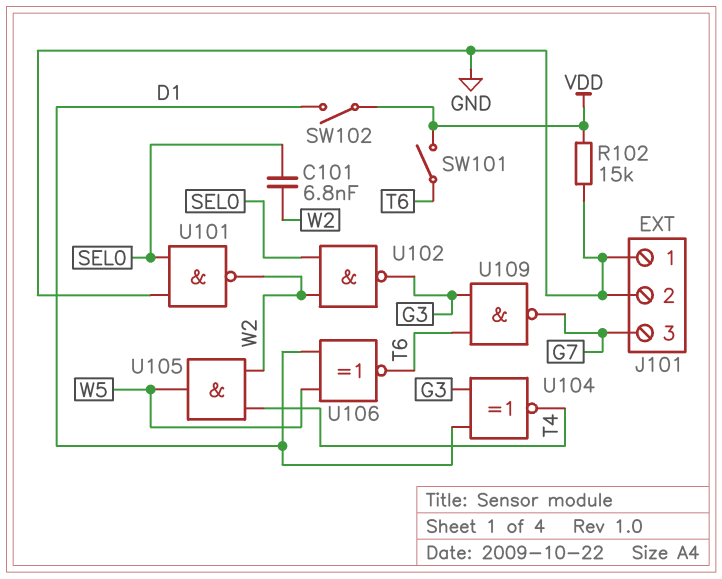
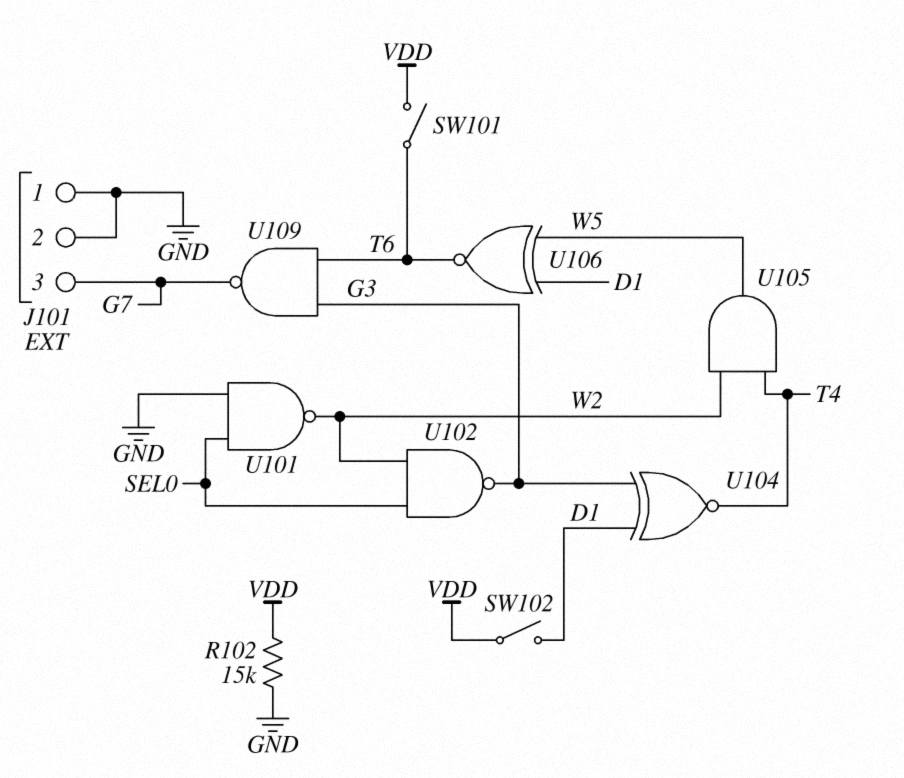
C101: 6.8nF (SEL0, W2) -> none

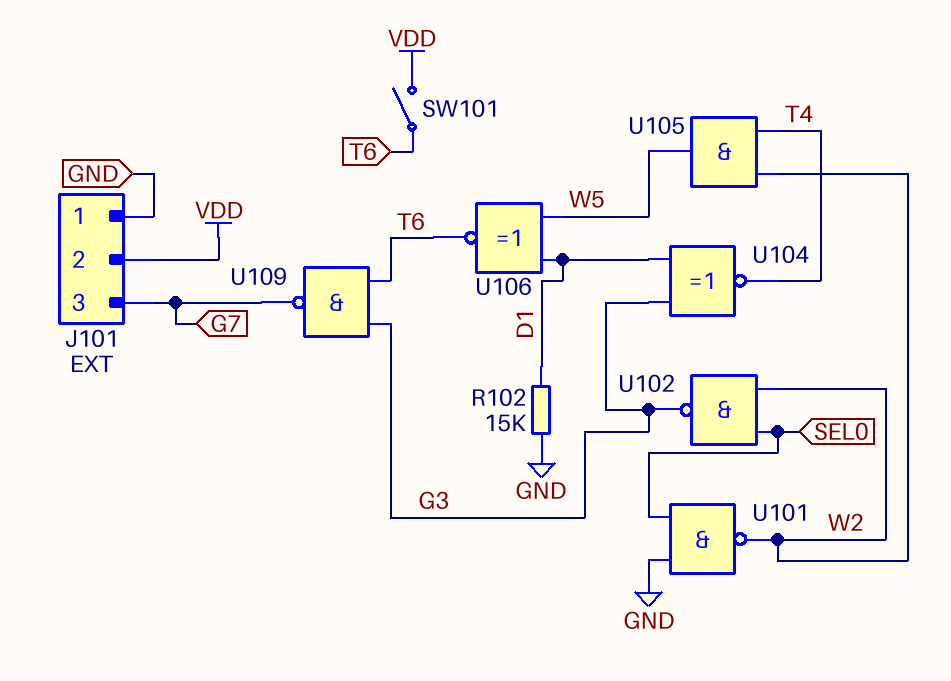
J101 pin 2: GND -> VDD
R102: 15k (GND, VDD) -> 15k (D1, GND)
SW102: switch (D1, VDD) -> none

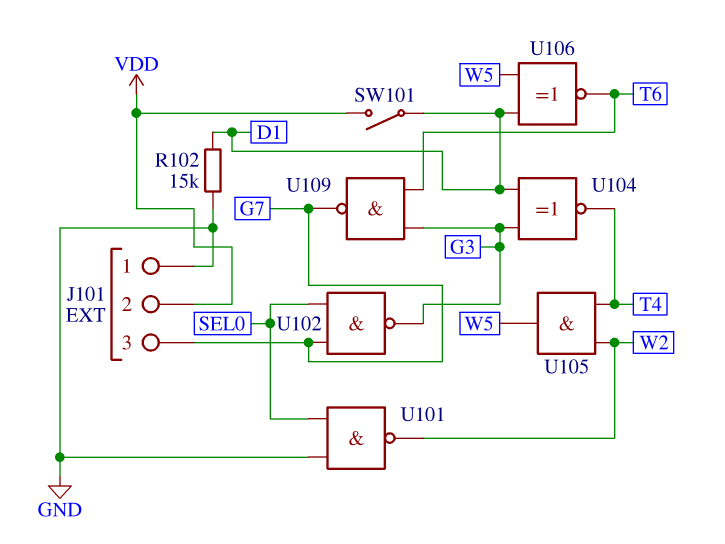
SW101: switch (T6, VDD) -> switch (D1, VDD)
U102: NAND (in SEL0, in W2, out G3) -> NAND (in G7, in SEL0, out G3)

